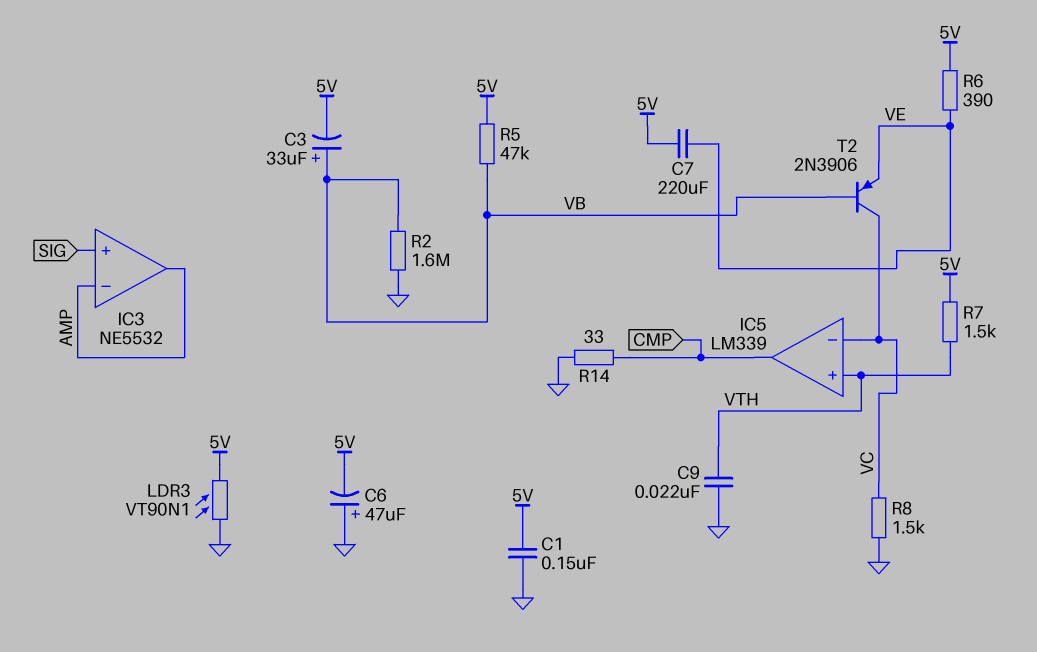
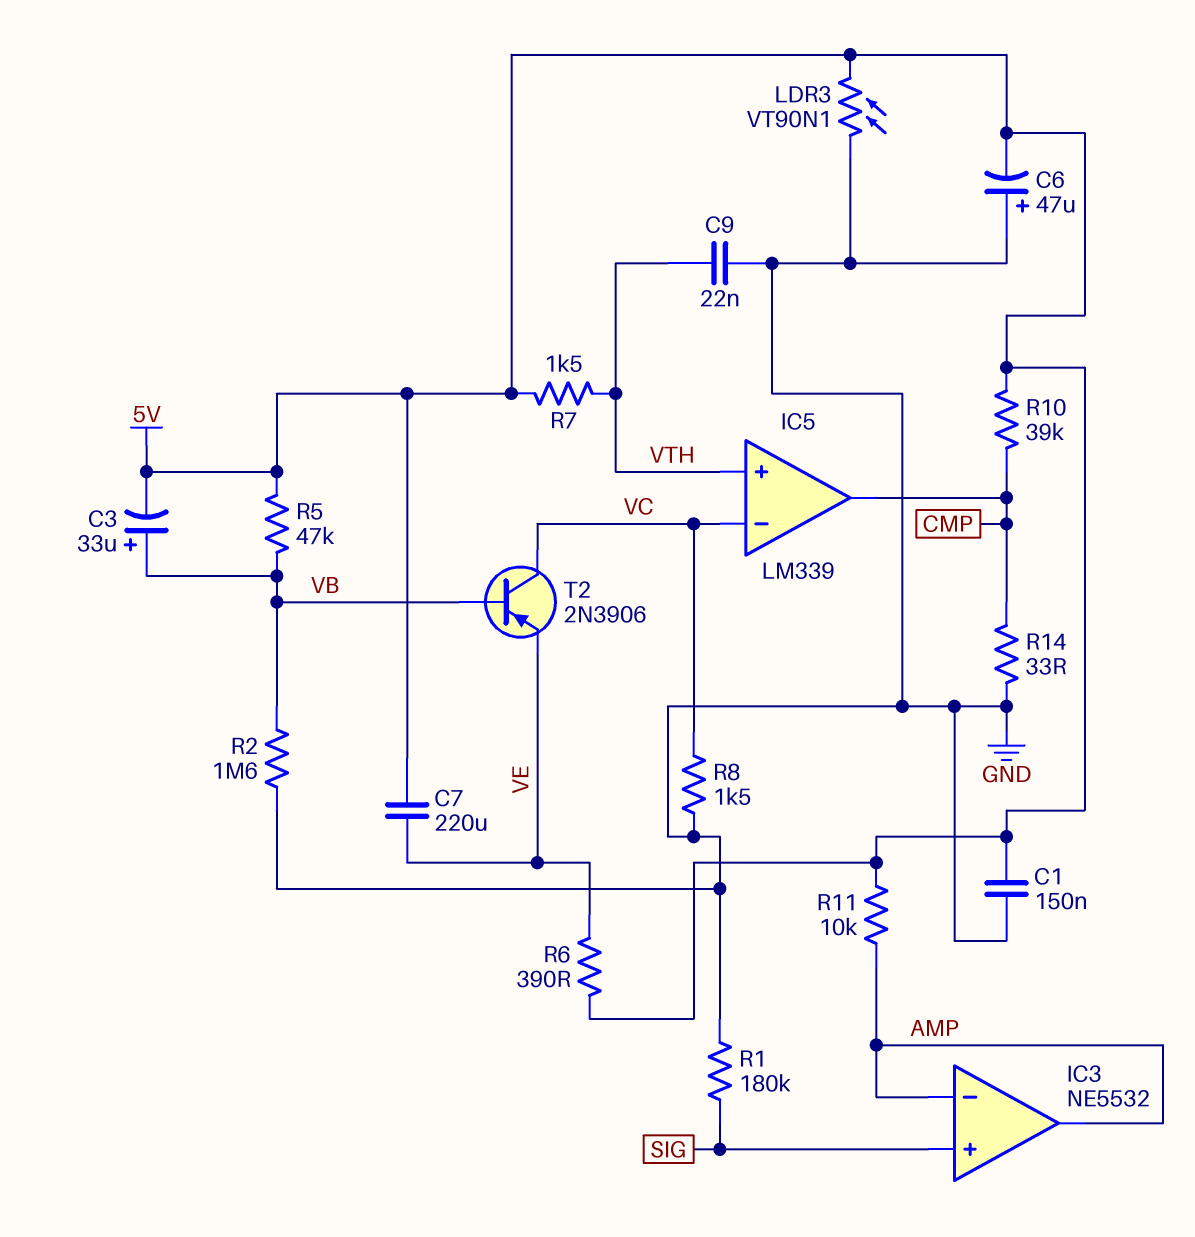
R1: none -> 180k (GND, SIG)
R10: none -> 39k (5V, CMP)
R11: none -> 10k (5V, AMP)

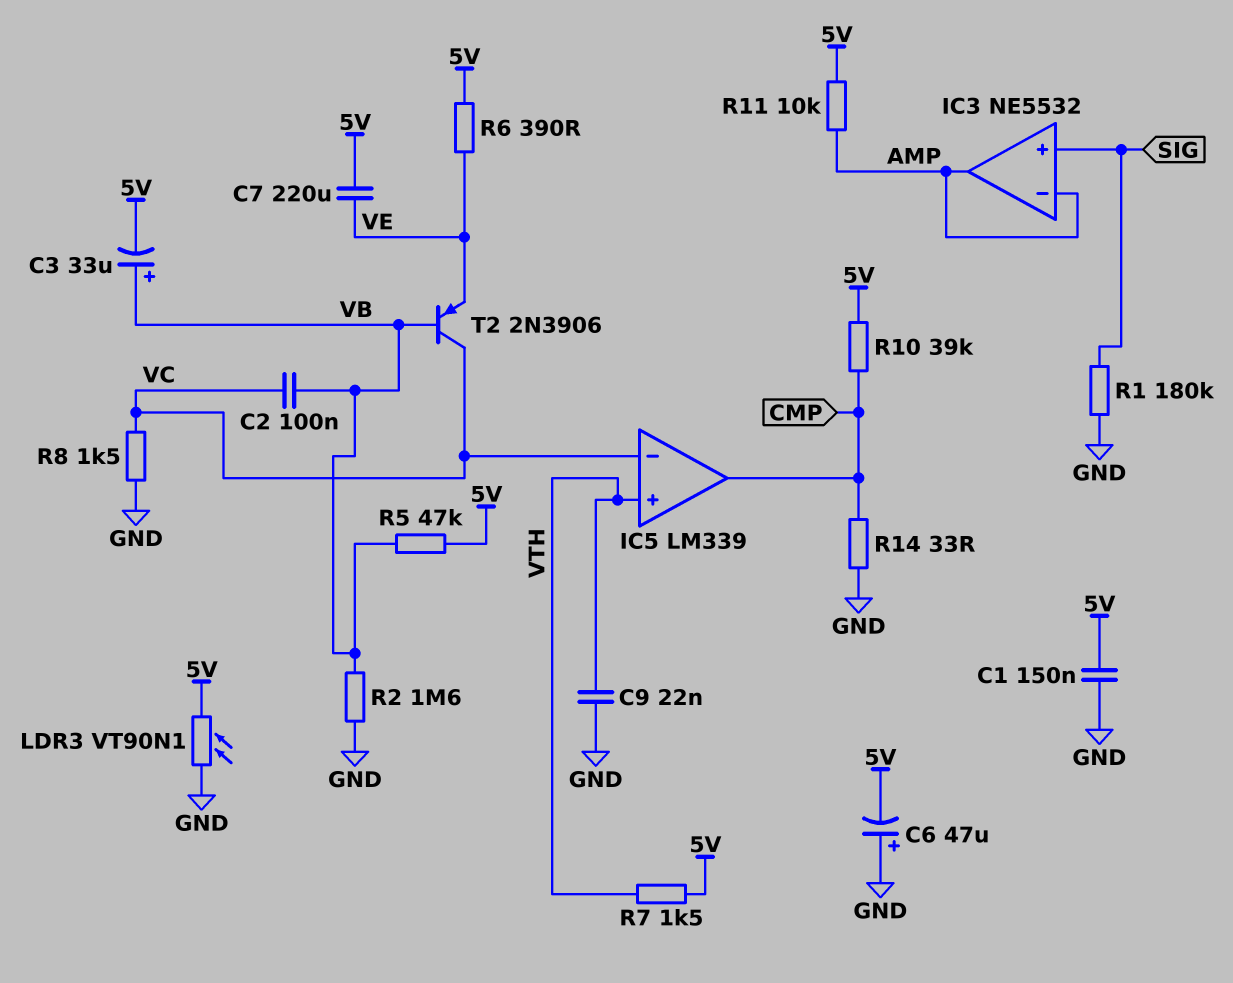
C2: none -> 100nF (VB, VC)

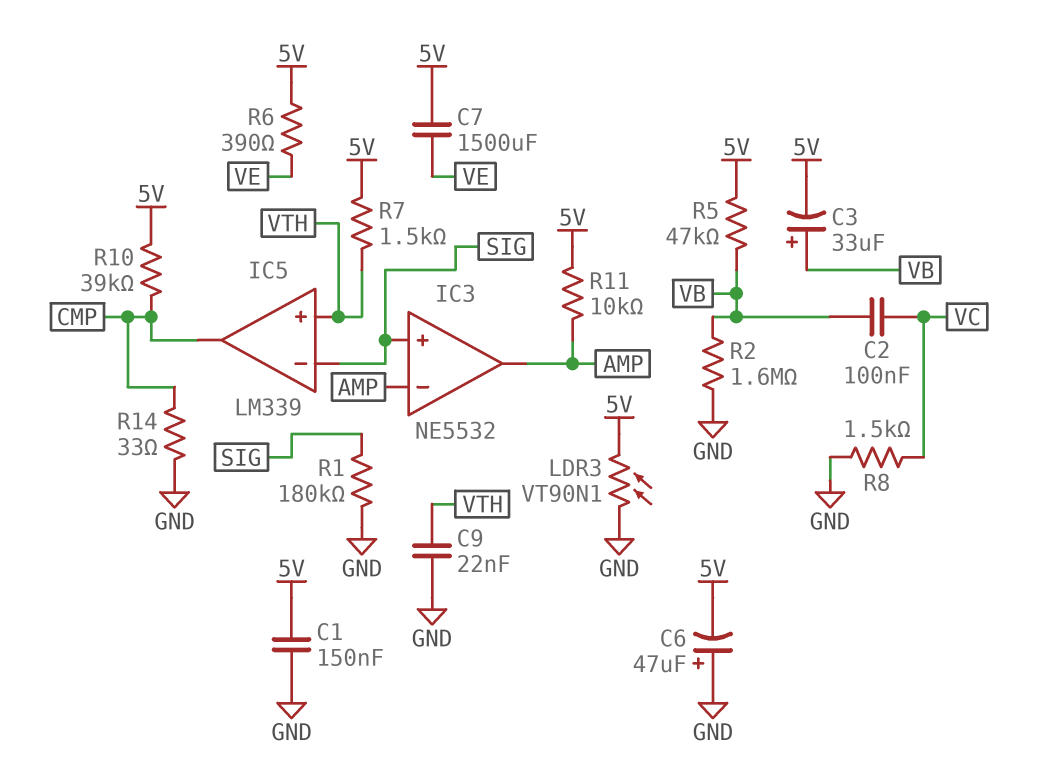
C7: 220uF (5V, VE) -> 1500uF (5V, VE)
IC5 pin in-: VC -> SIG
T2: PNP 2N3906 (B VB, C VC, E VE) -> none

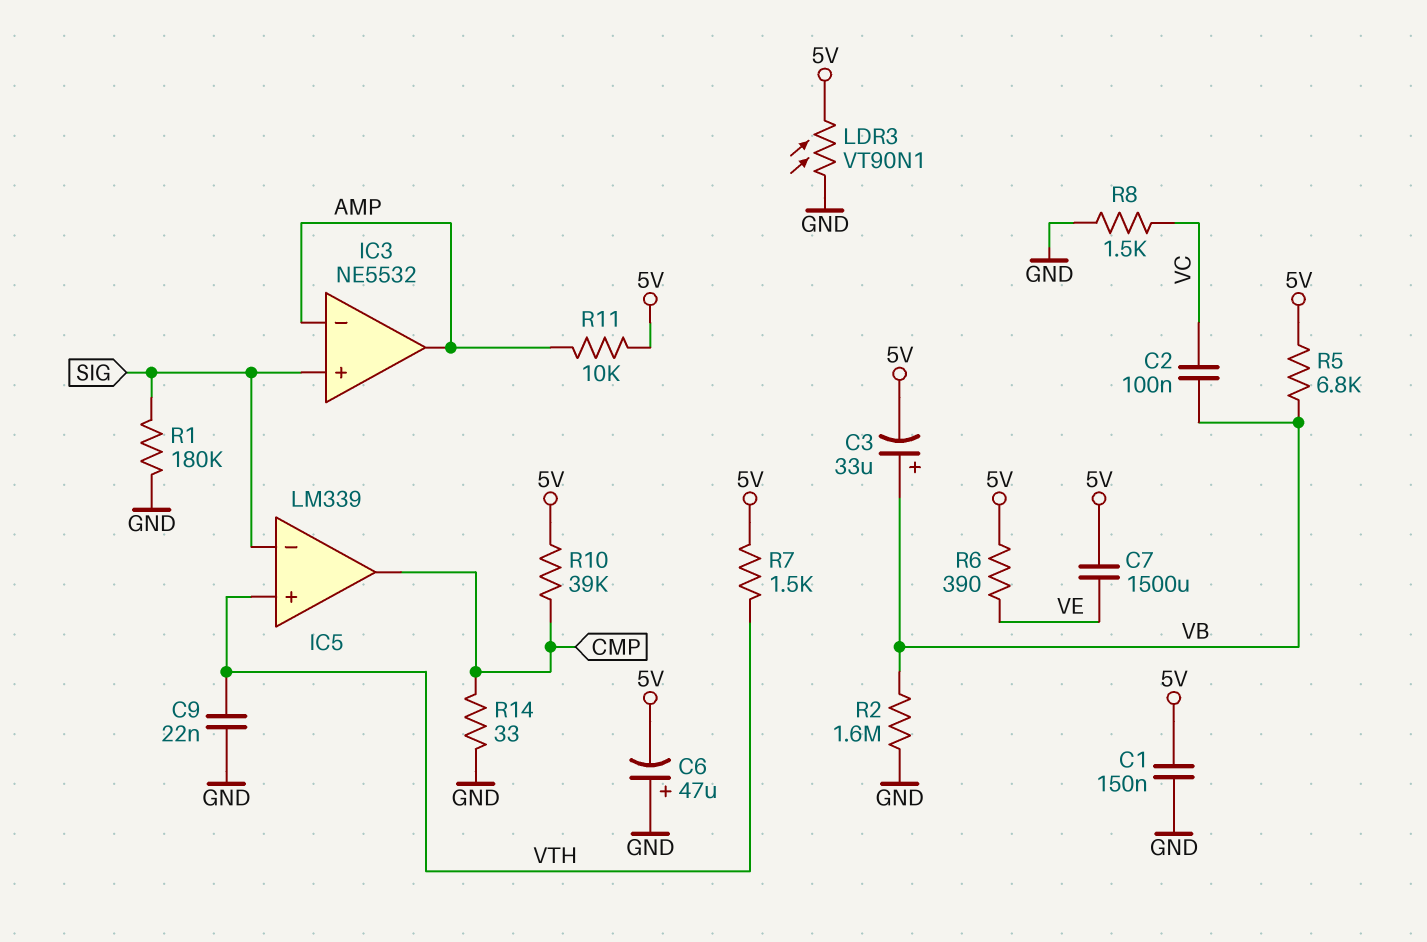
R5: 47k (5V, VB) -> 6.8k (5V, VB)

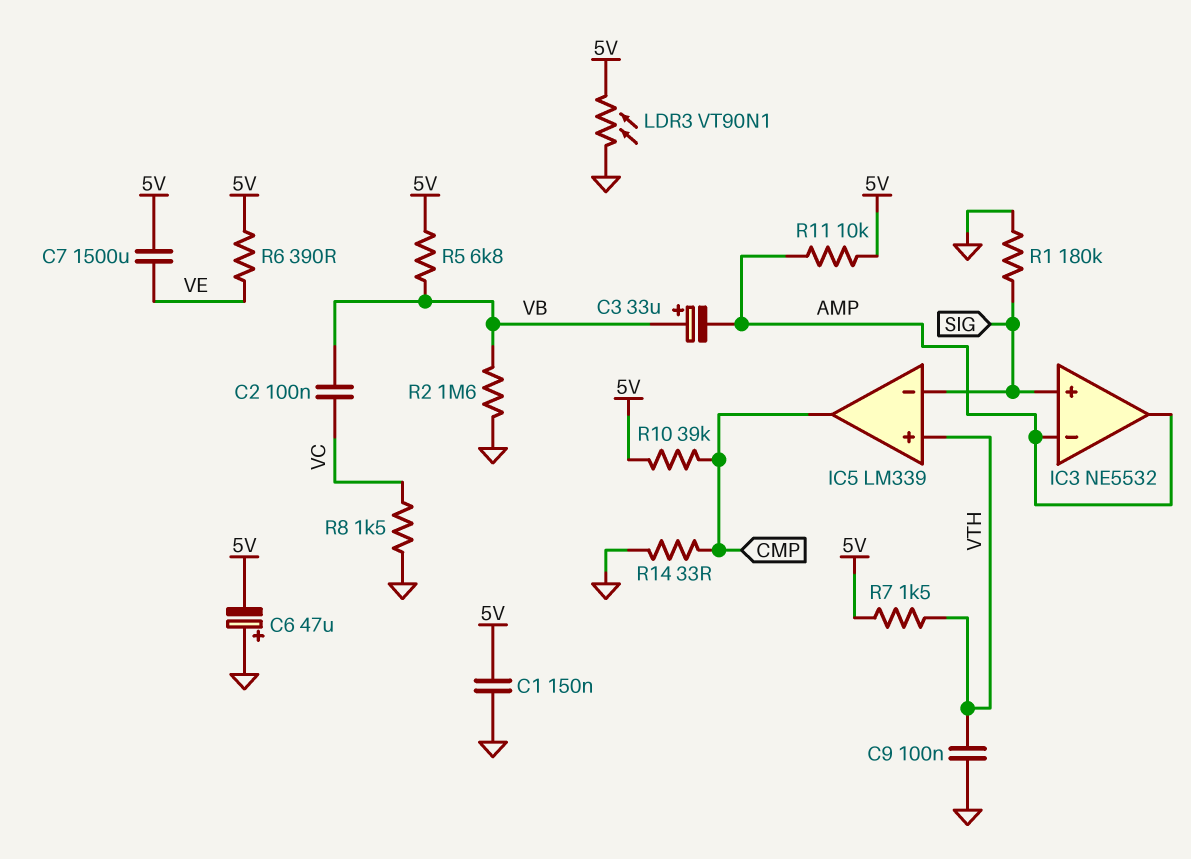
C3: 33uF (plus VB, minus 5V) -> 33uF (plus VB, minus AMP)
C9: 22nF (GND, VTH) -> 100nF (GND, VTH)

